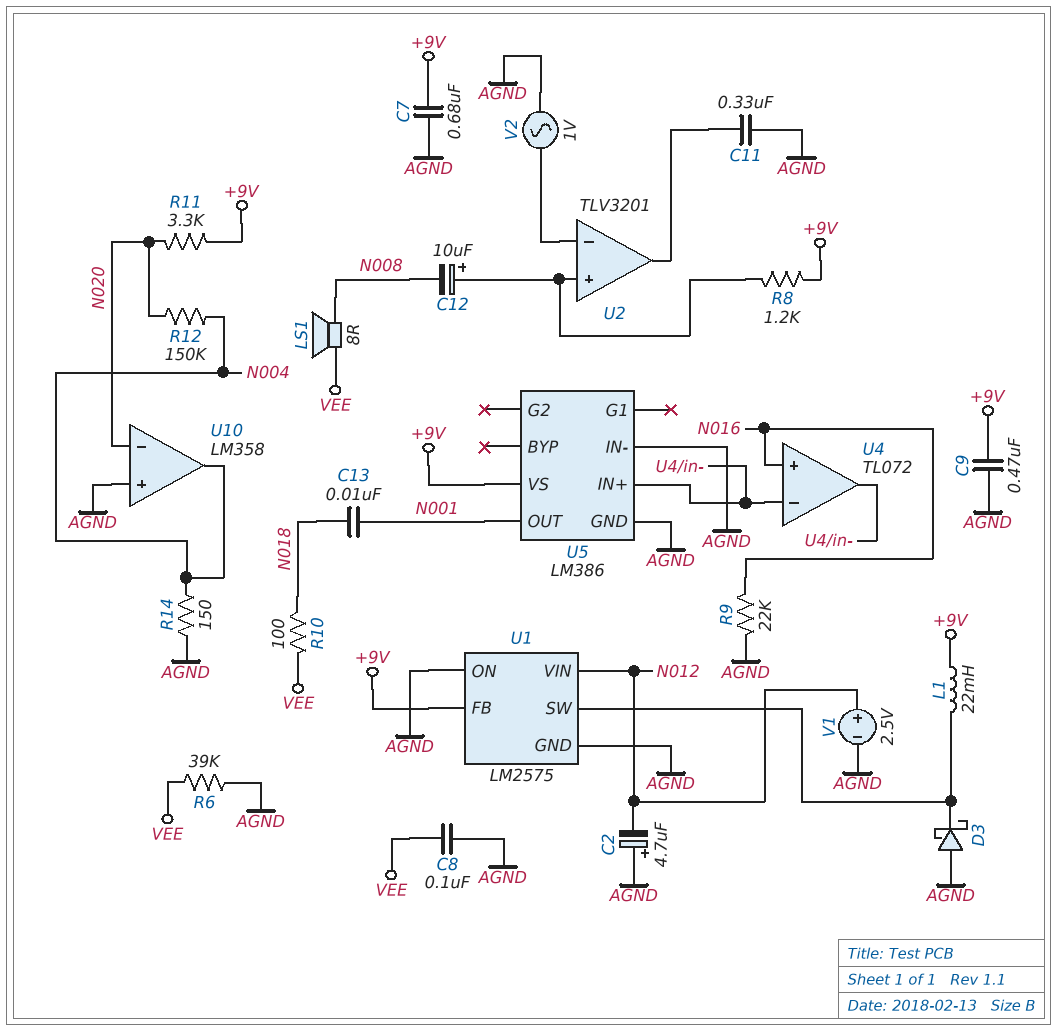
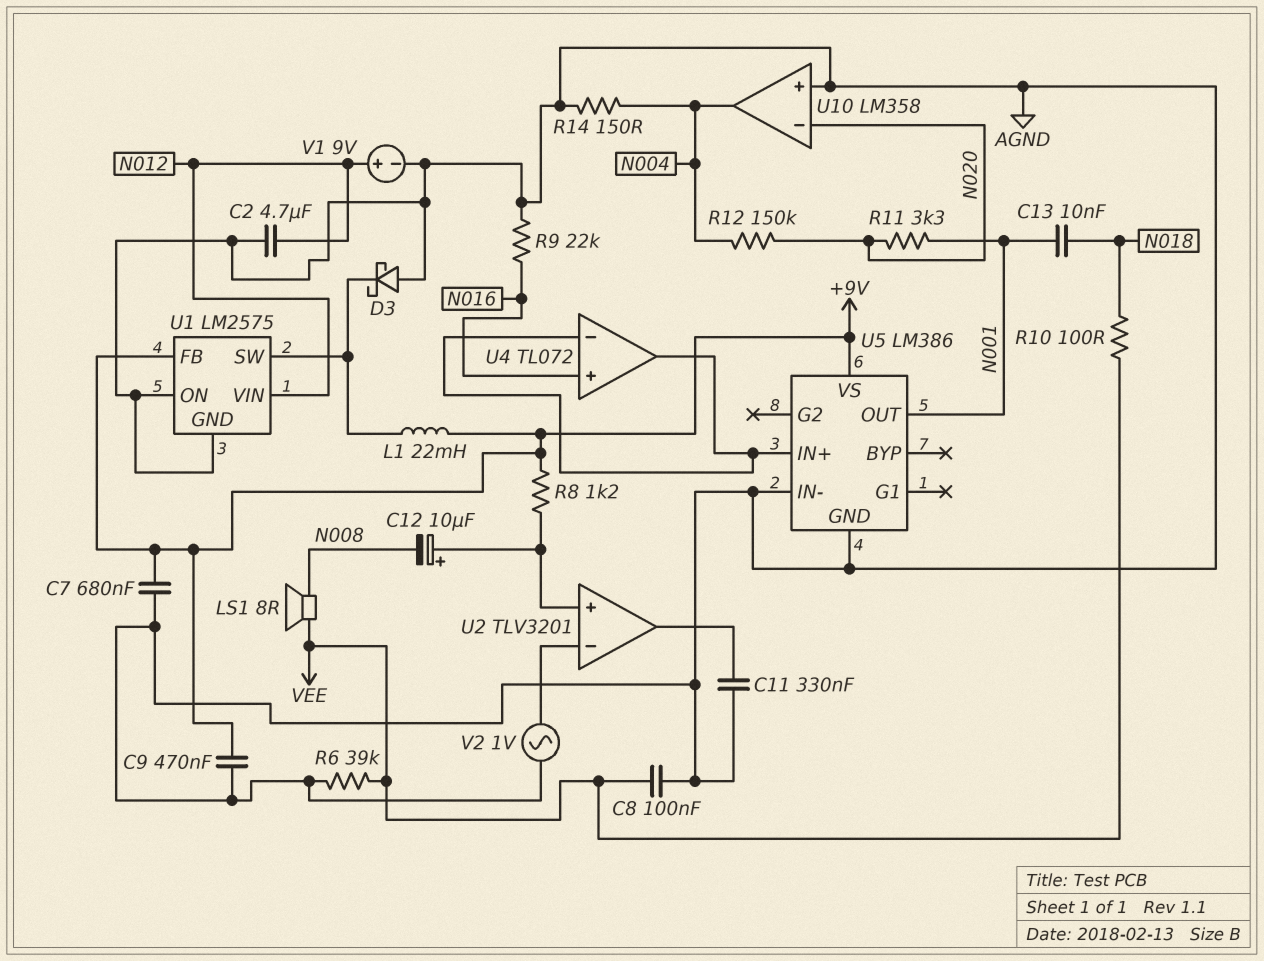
C2: 4.7uF (plus AGND, minus N012) -> 4.7uF (AGND, N012)
R11: 3.3k (+9V, N020) -> 3.3k (N001, N020)
V1: 2.5V (plus N012, minus AGND) -> 9V (plus N012, minus AGND)

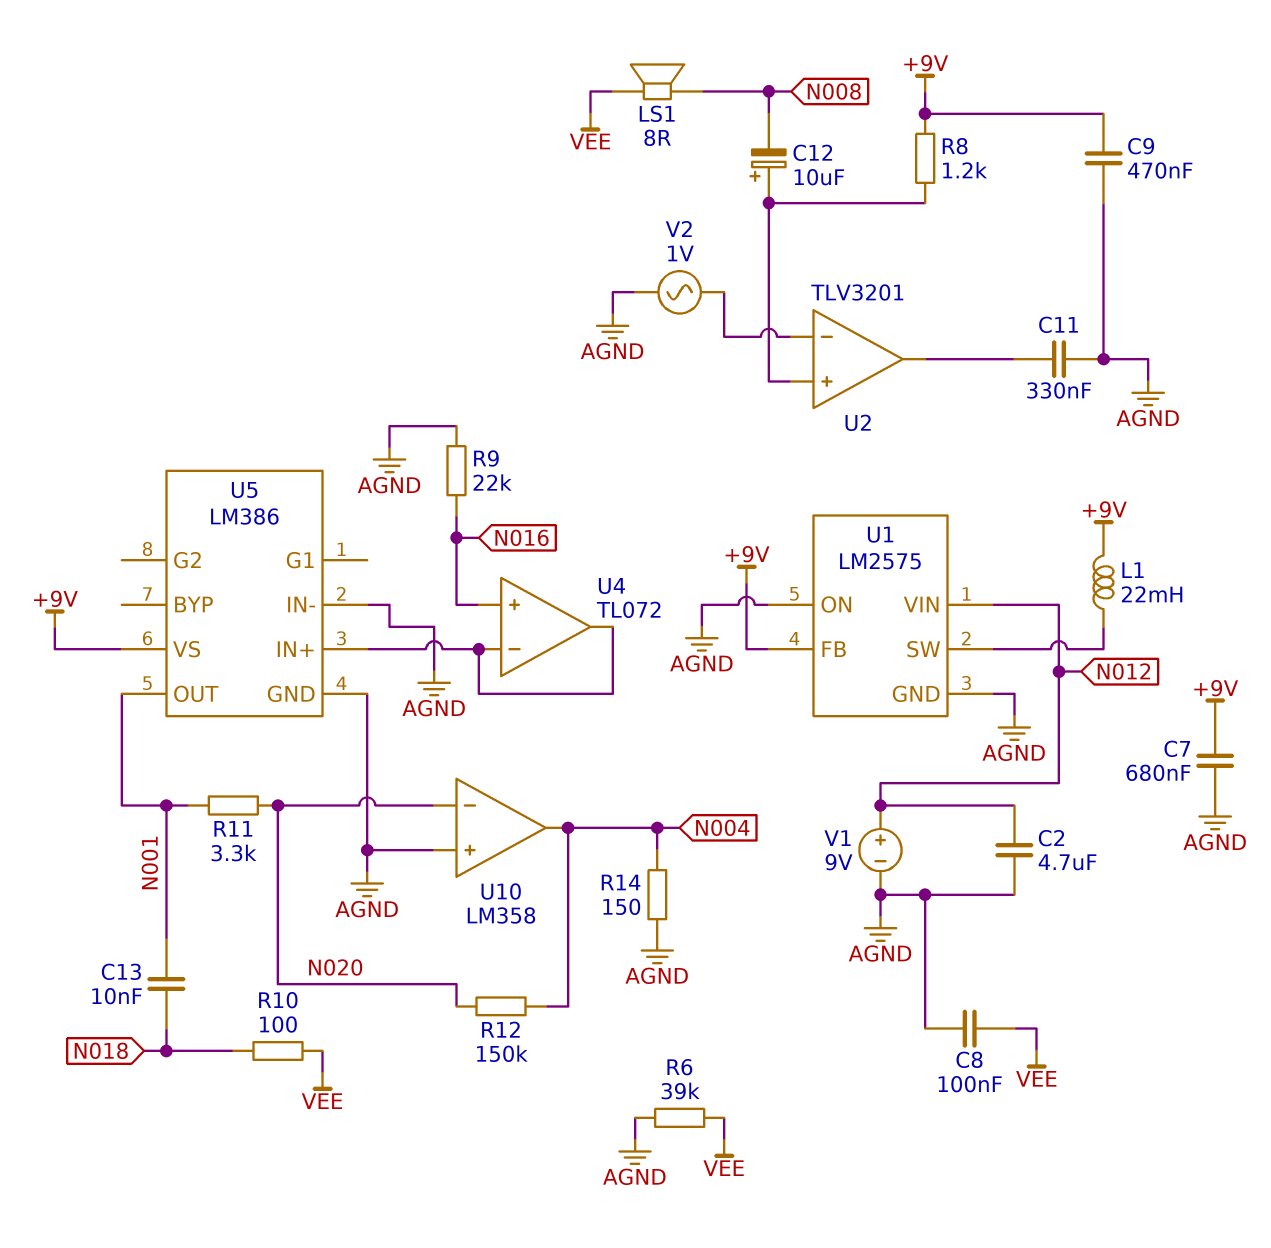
D3: schottky (A AGND, K U1/SW) -> none

